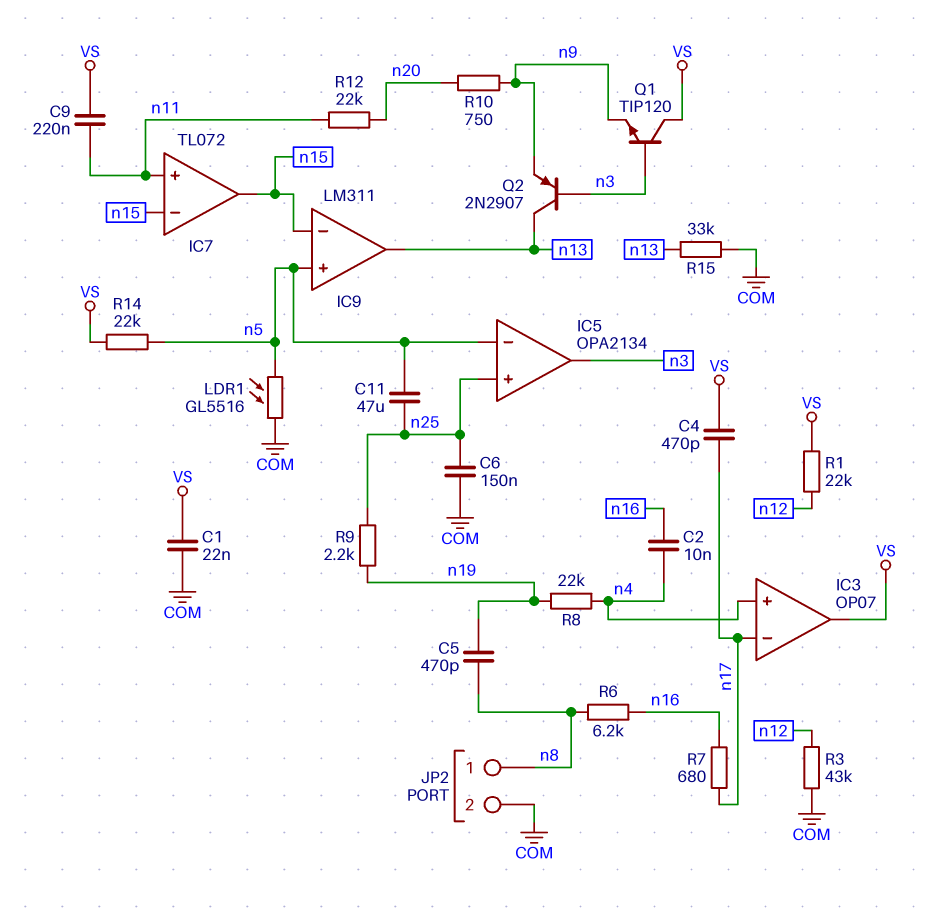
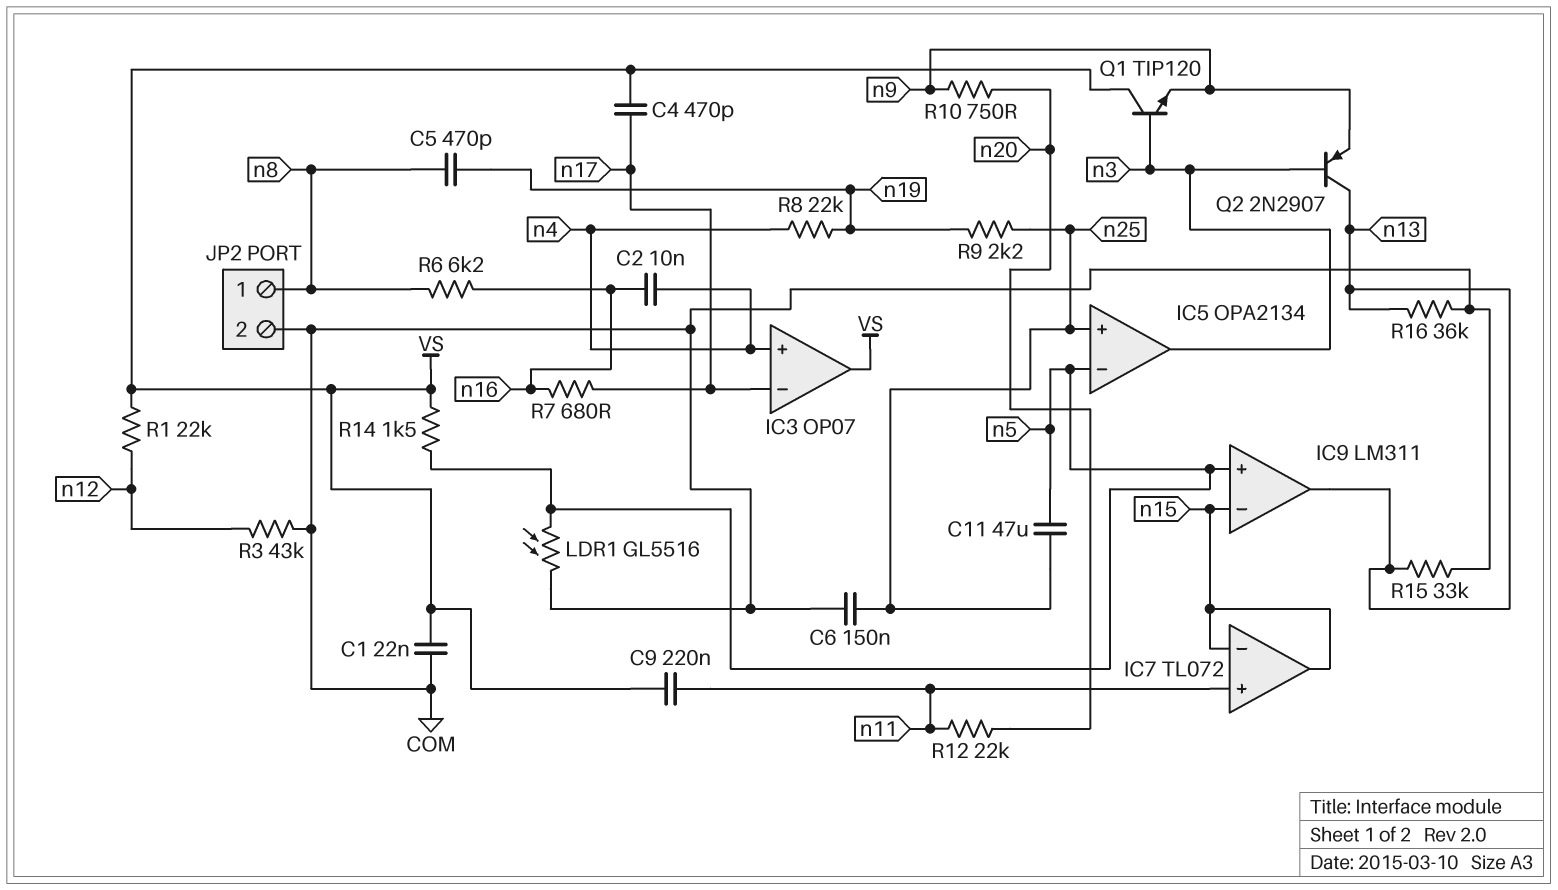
R14: 22k (VS, n5) -> 1.5k (VS, n5)
R16: none -> 36k (COM, n13)

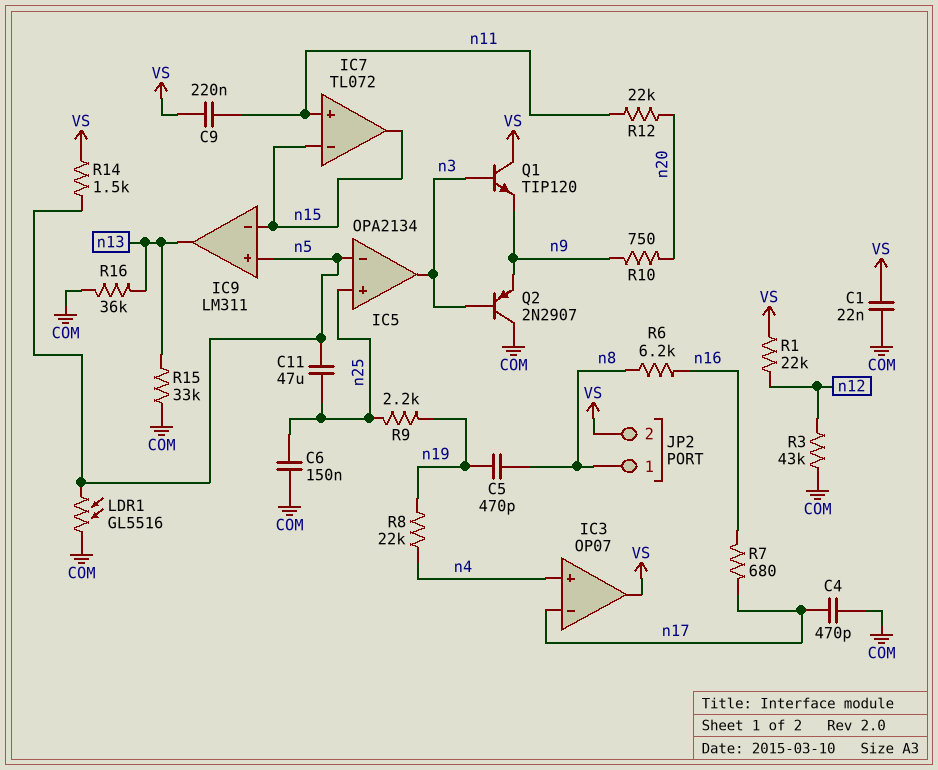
C2: 10nF (n4, n16) -> none
C4: 470pF (VS, n17) -> 470pF (COM, n17)
JP2 pin 2: COM -> VS
Q2: PNP 2N2907 (B n3, C n13, E n9) -> PNP 2N2907 (B n3, C COM, E n9)

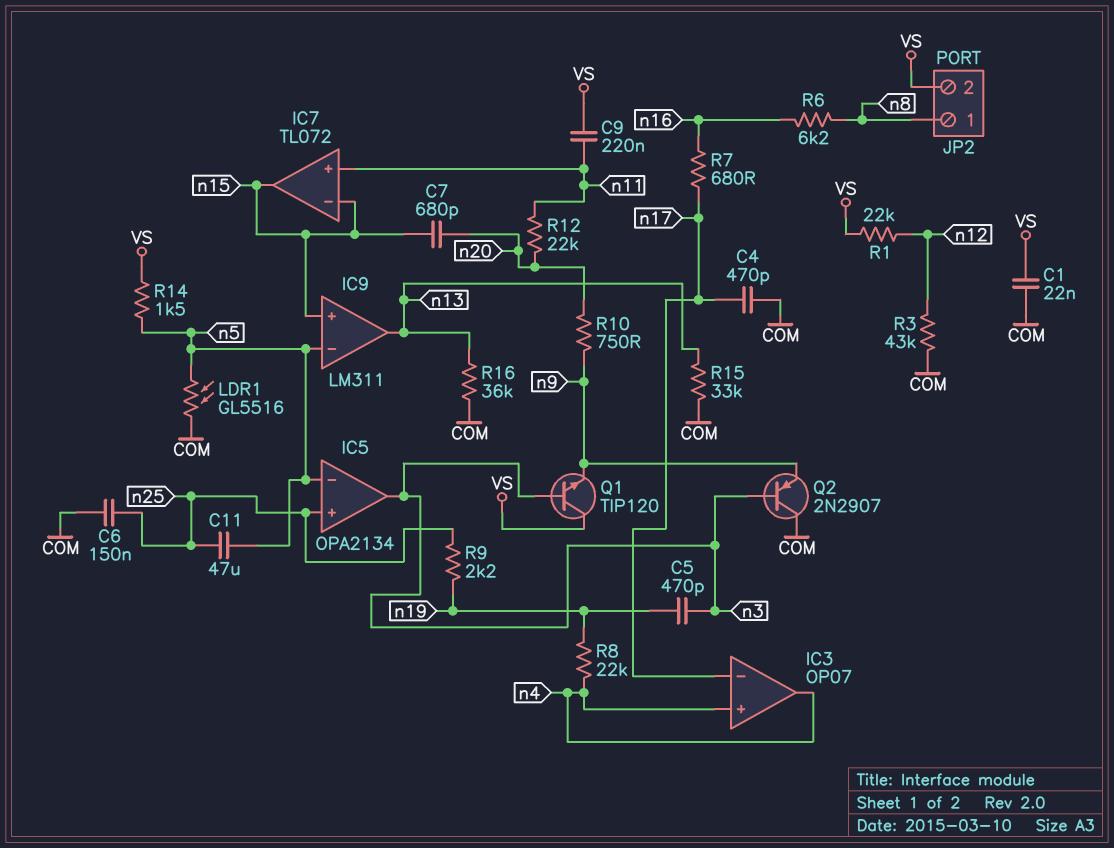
C5: 470pF (n8, n19) -> 470pF (n3, n19)
C7: none -> 680pF (n15, n20)
IC3 pin out: VS -> n4
IC9 pin in+: n5 -> n15
IC9 pin in-: n15 -> n5

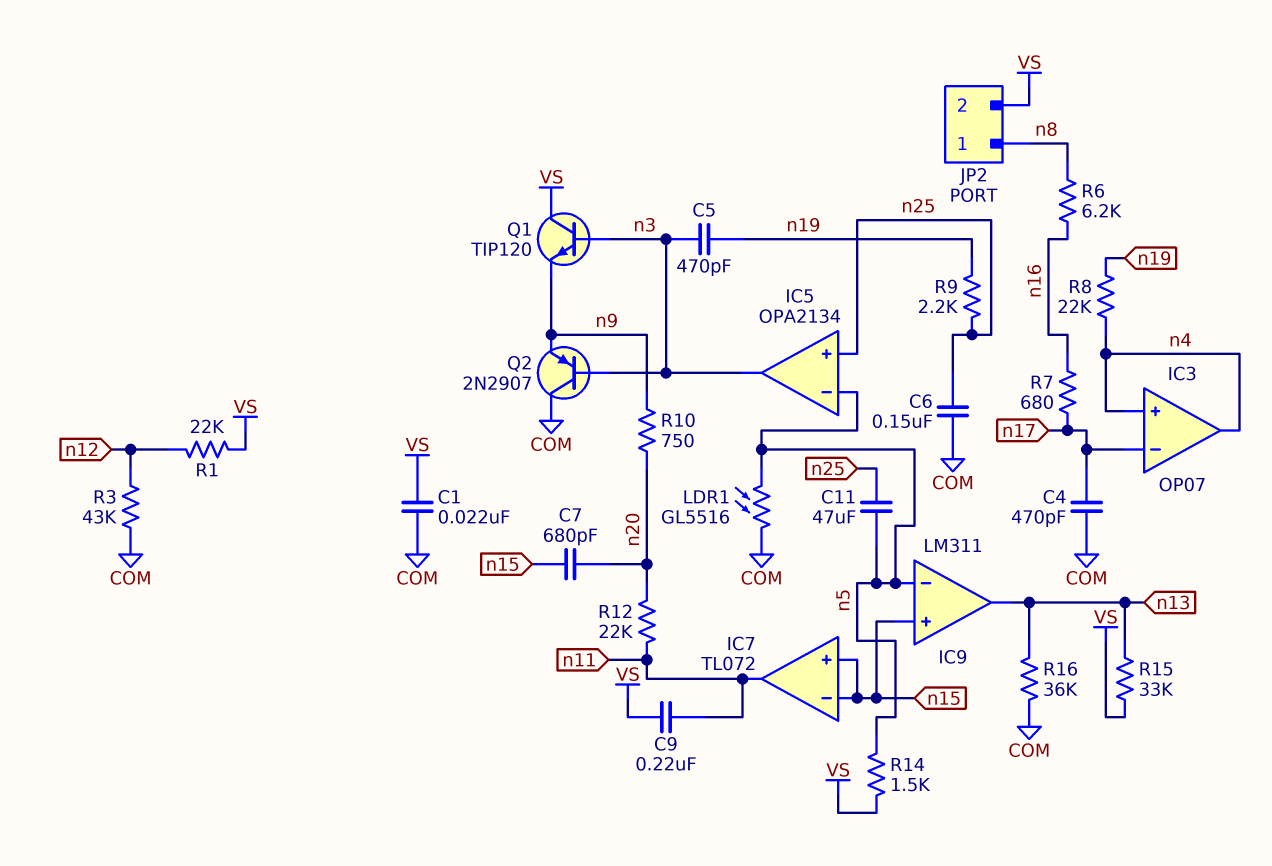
IC7 pin in+: n11 -> n15
IC7 pin out: n15 -> n11
R15: 33k (COM, n13) -> 33k (VS, n13)

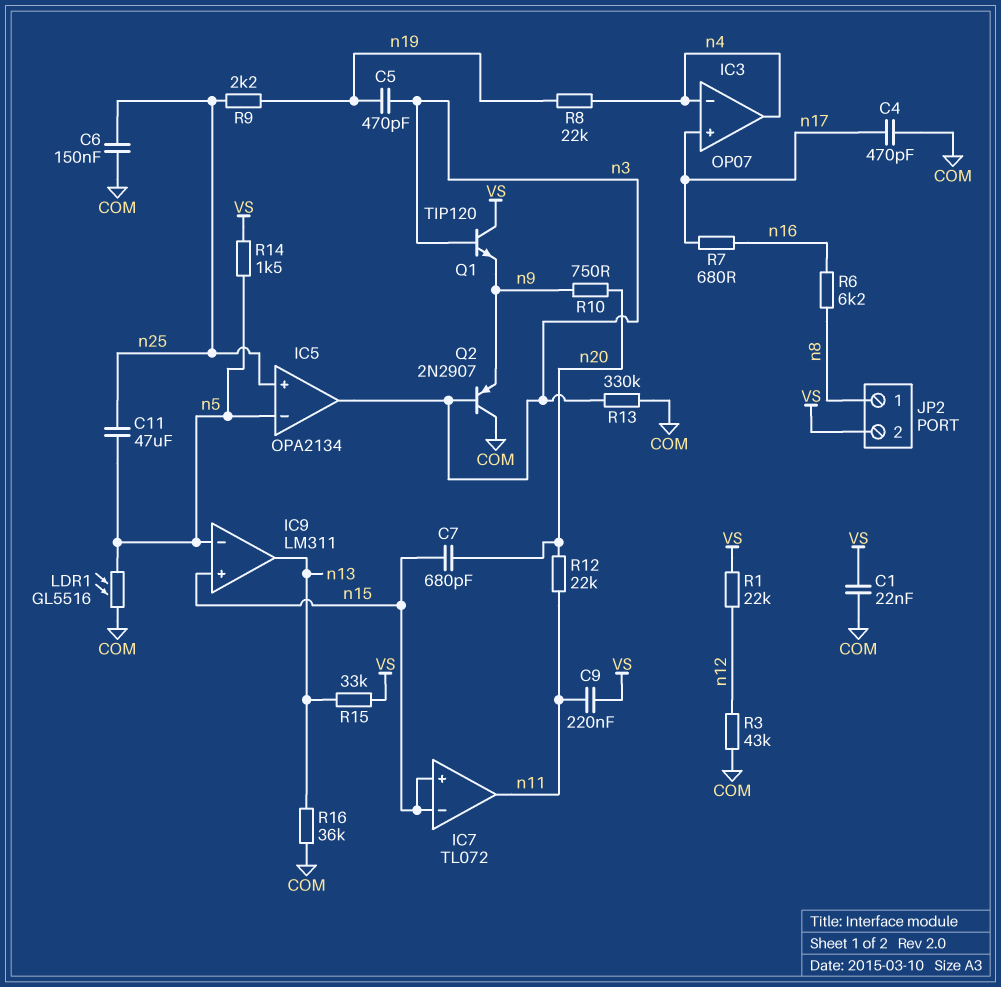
IC3 pin in+: n4 -> n17
IC3 pin in-: n17 -> n4
R13: none -> 330k (COM, n3)

